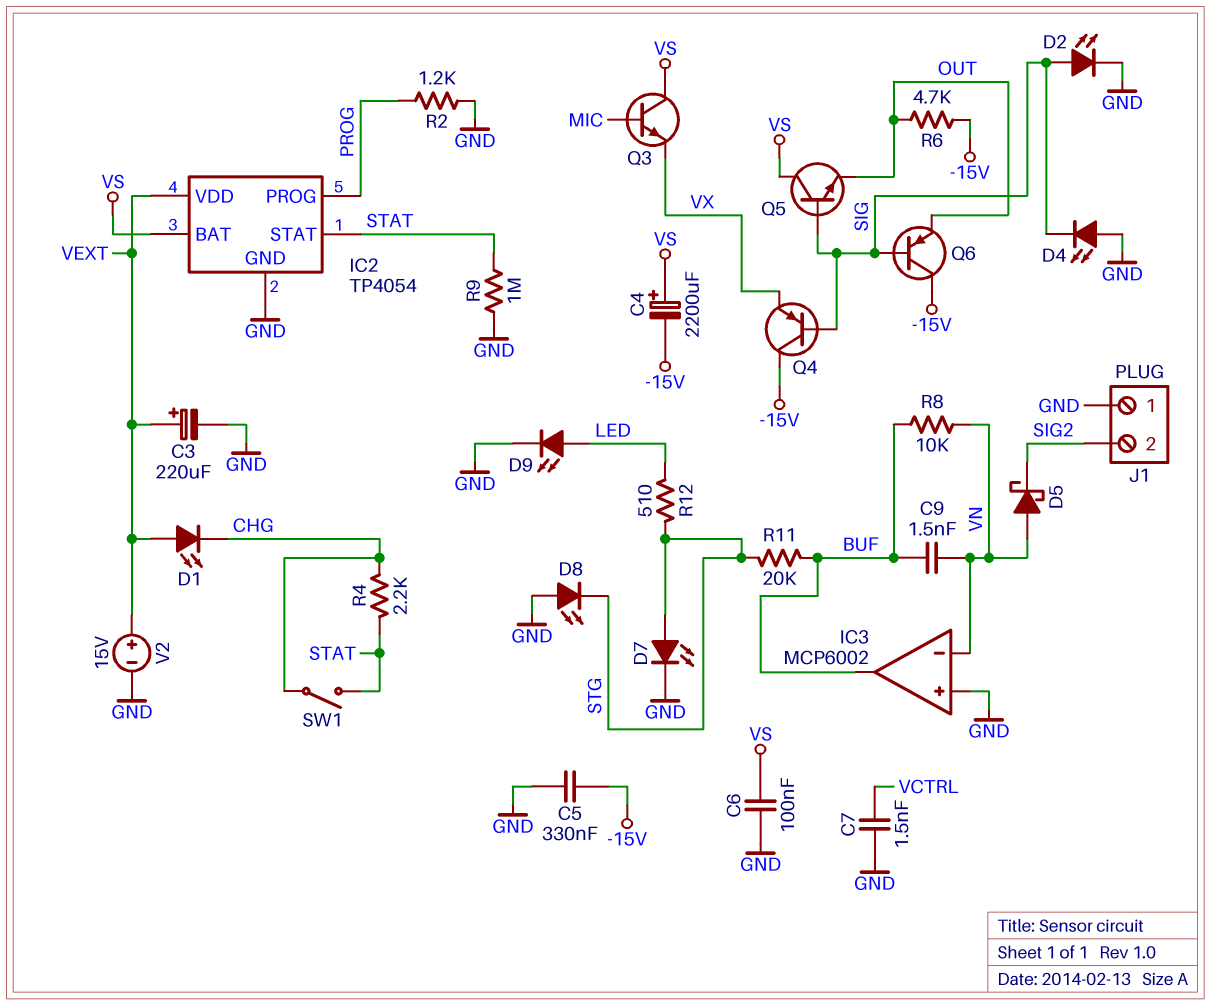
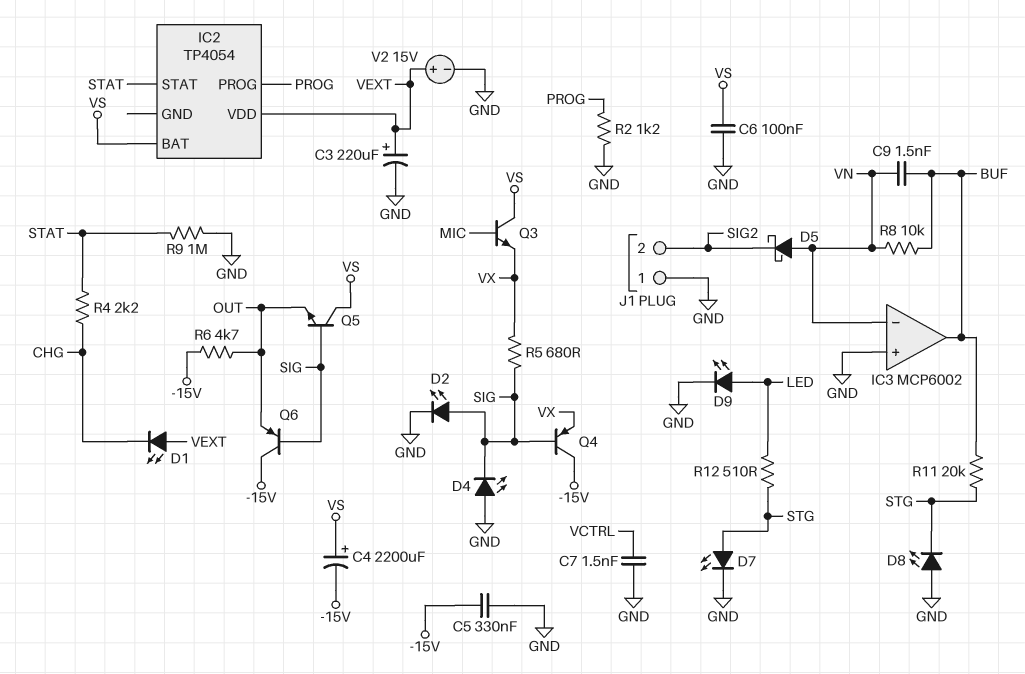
IC2 pin GND: GND -> none
R5: none -> 680 (SIG, VX)
SW1: switch (CHG, STAT) -> none

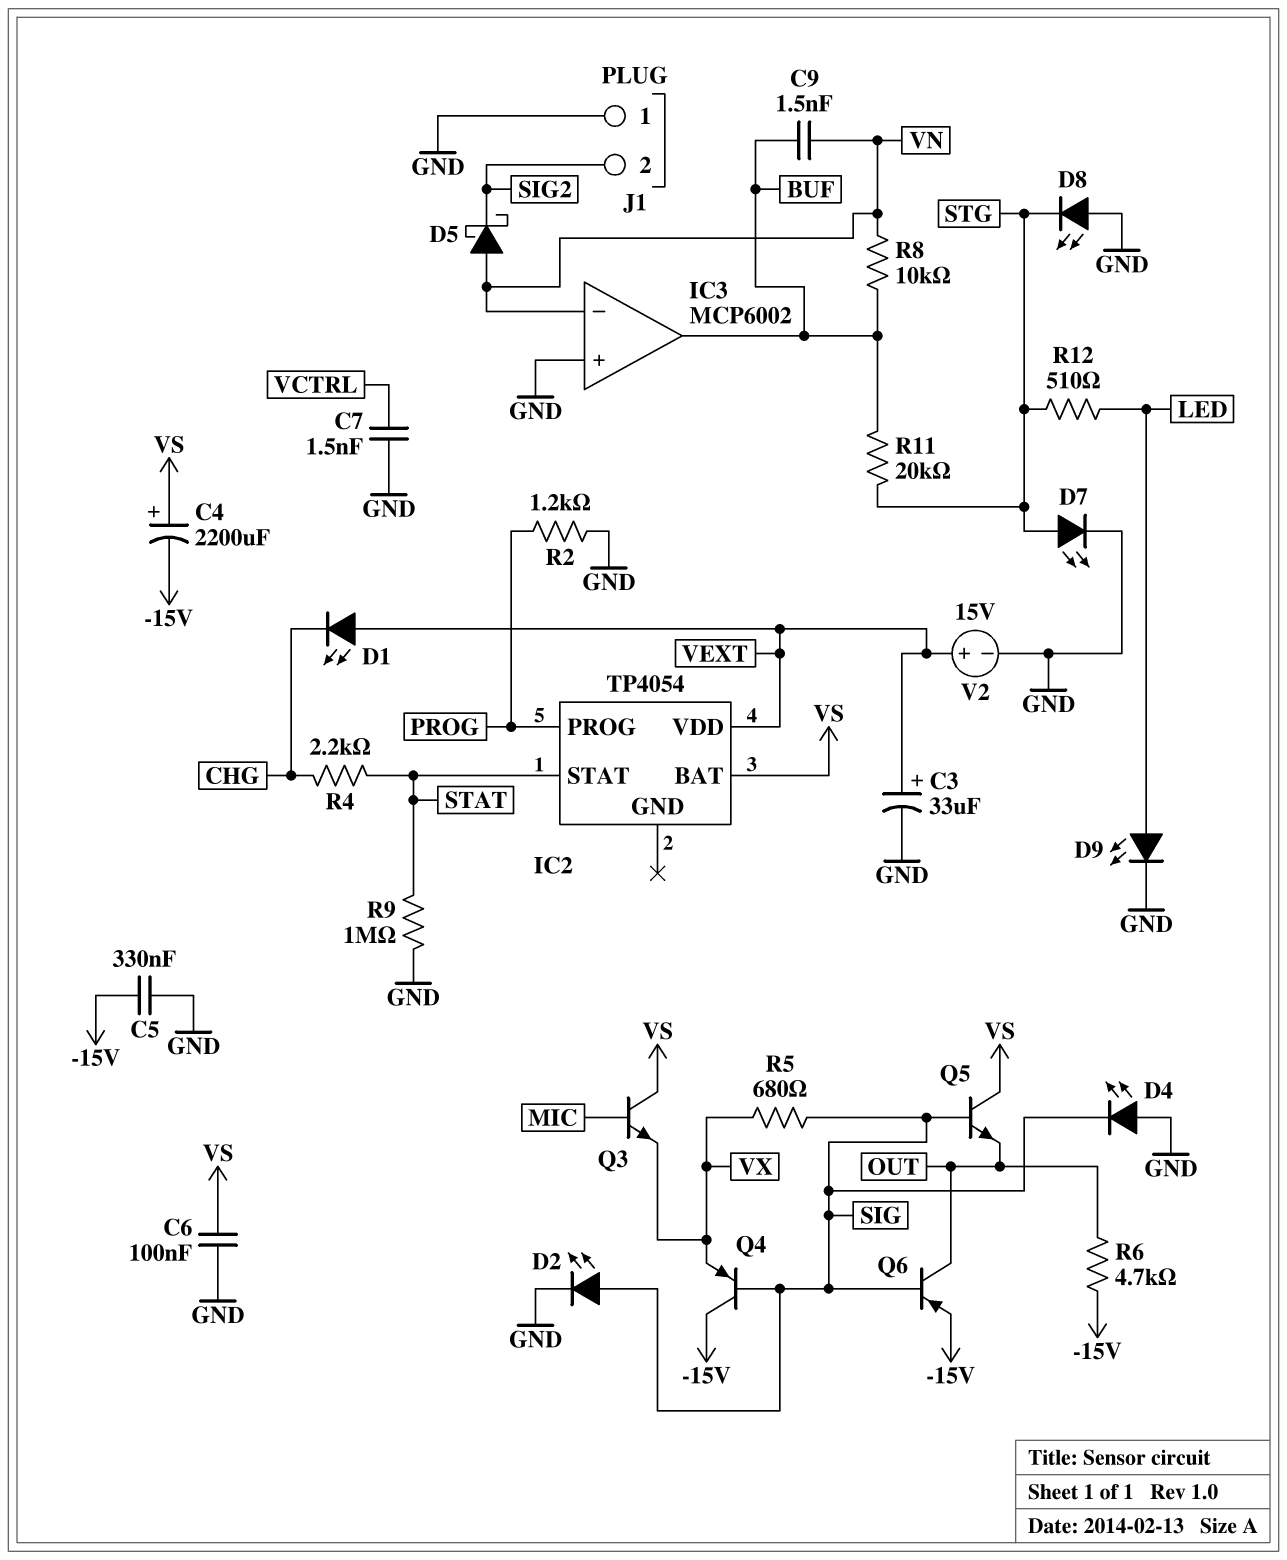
C3: 220uF (plus VEXT, minus GND) -> 33uF (plus VEXT, minus GND)
Q6: PNP (B SIG, C -15V, E OUT) -> PNP (B SIG, C OUT, E -15V)

